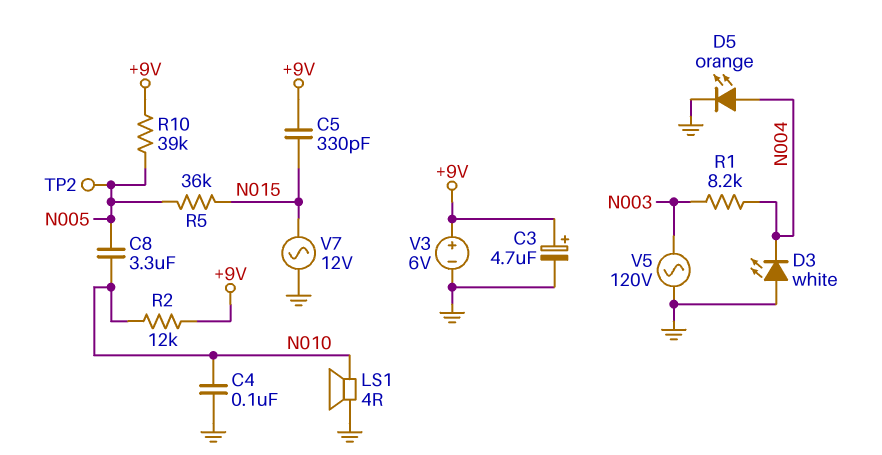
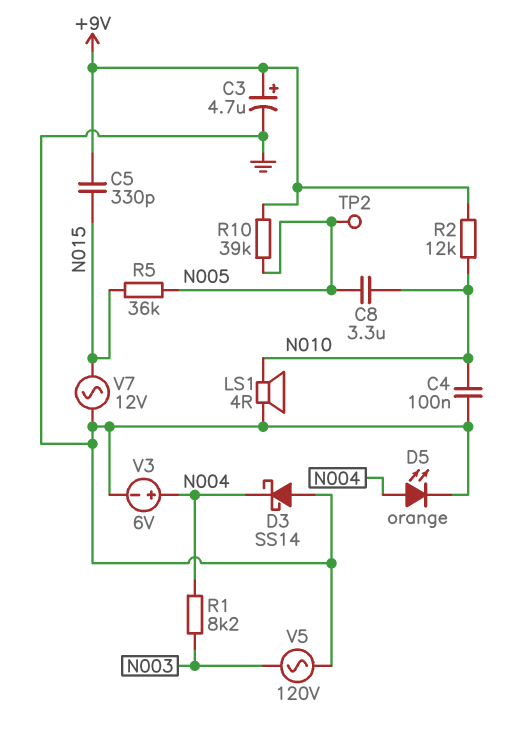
D3: LED white (A GND, K N004) -> schottky SS14 (A GND, K N004)
V3: 6V (plus +9V, minus GND) -> 6V (plus N004, minus GND)

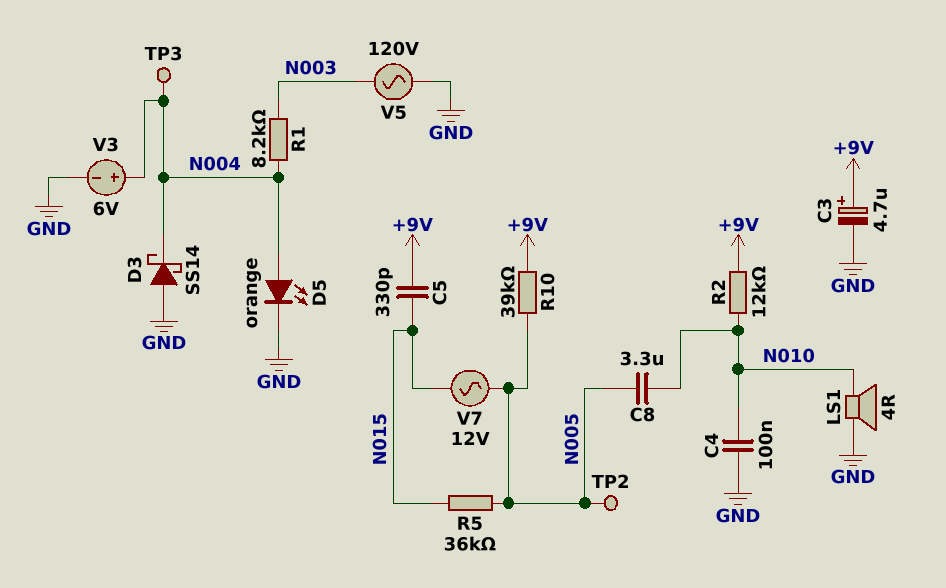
TP3: none -> test point (N004)
V7: AC 12V (GND, N015) -> AC 12V (N005, N015)

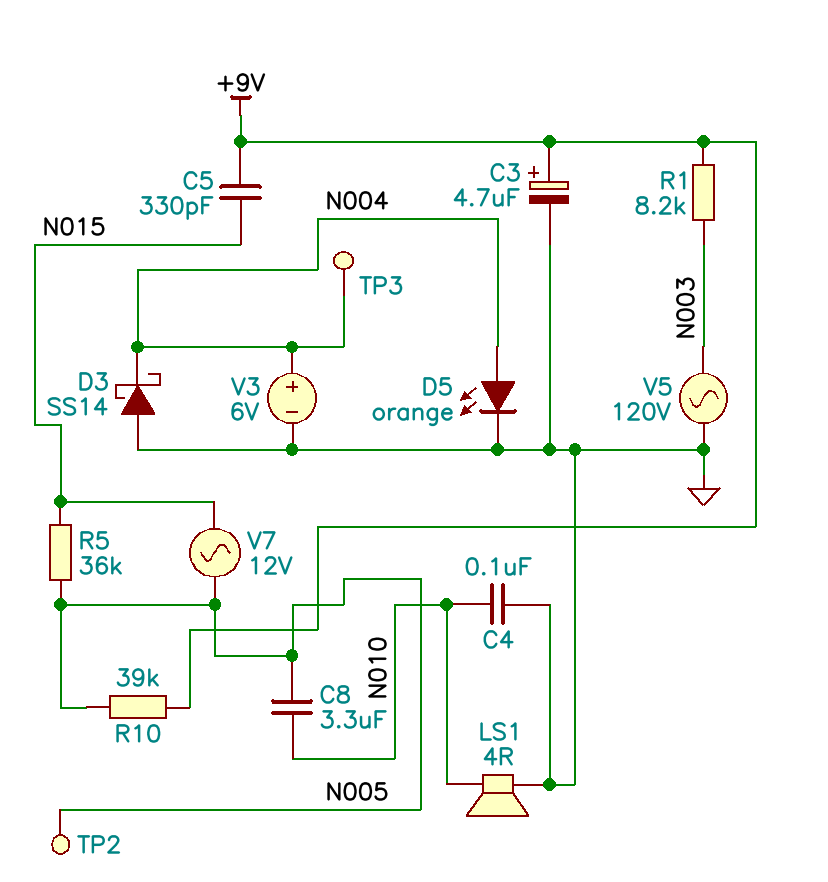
R1: 8.2k (N003, N004) -> 8.2k (+9V, N003)
R2: 12k (+9V, N010) -> none

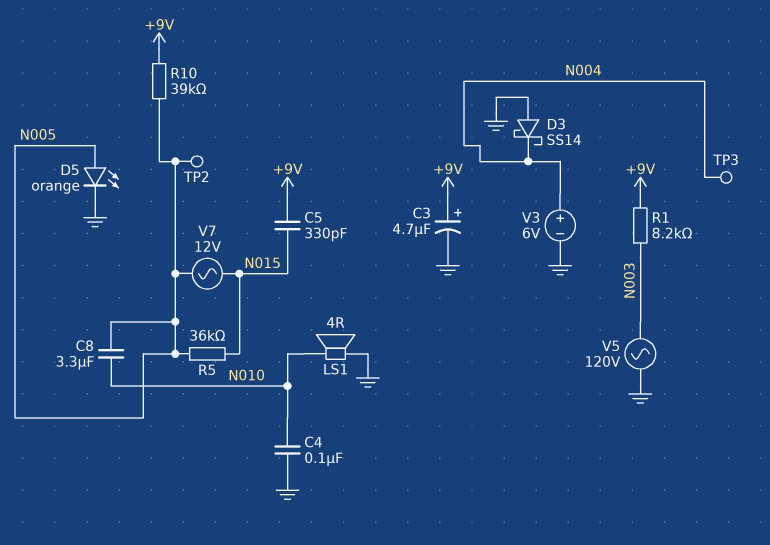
D5: LED orange (A N004, K GND) -> LED orange (A N005, K GND)

